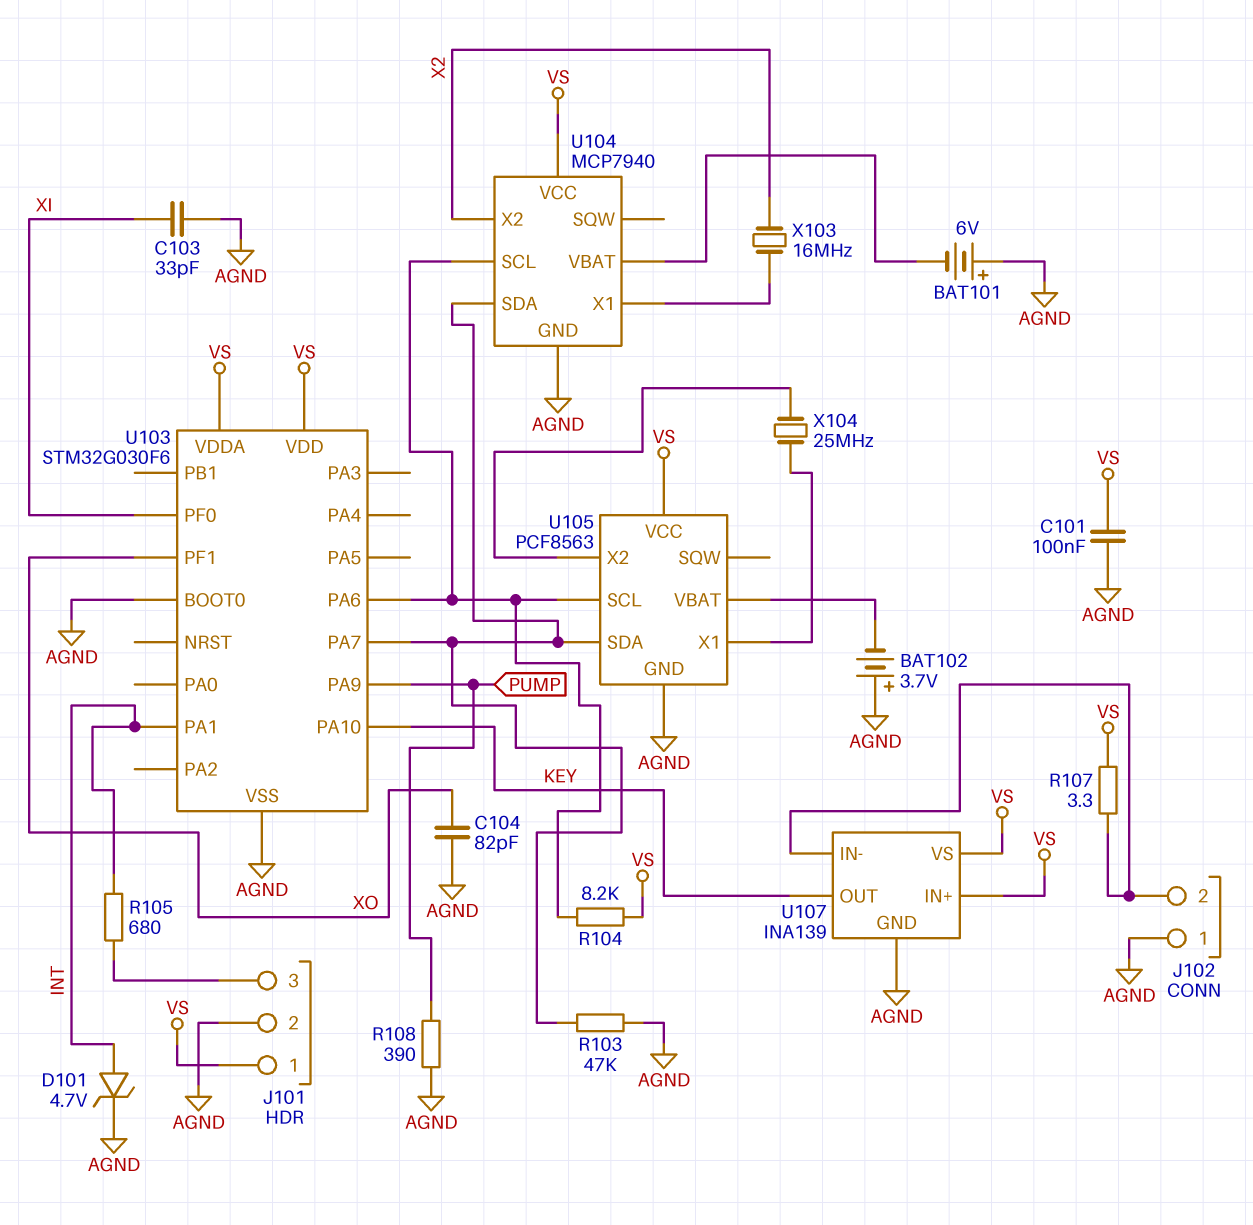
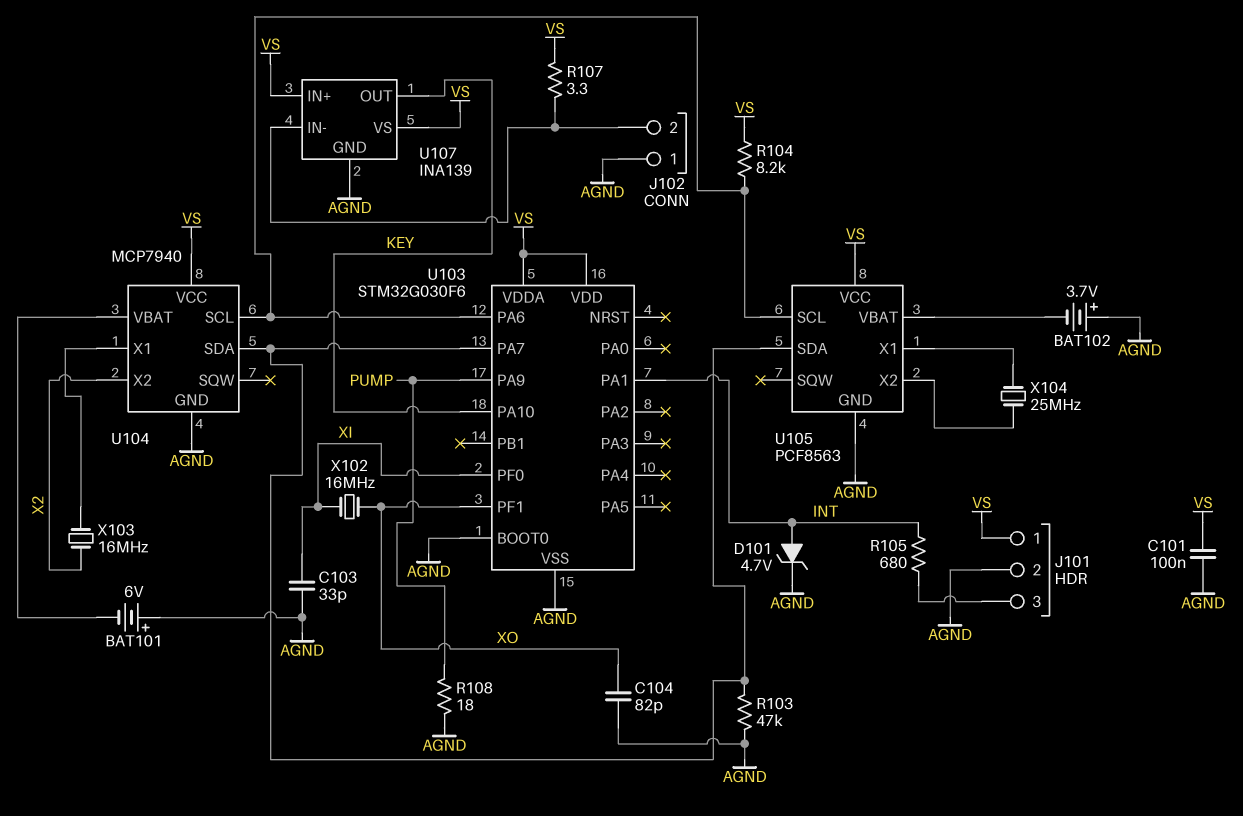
R108: 390 (AGND, PUMP) -> 18 (AGND, PUMP)
X102: none -> 16MHz (XI, XO)

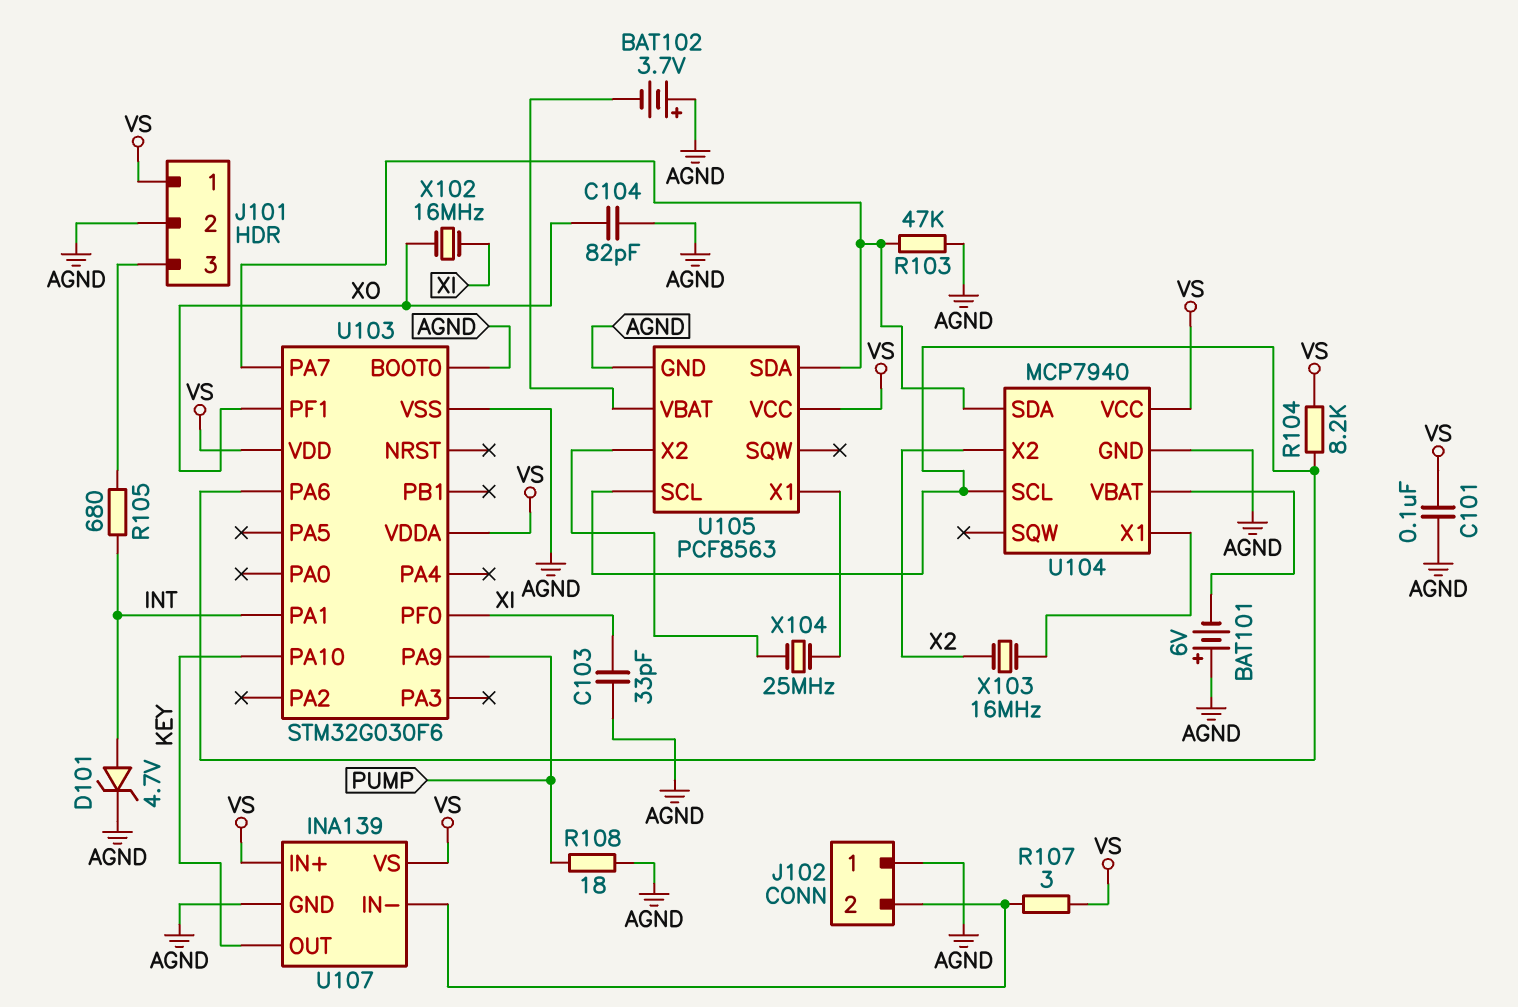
R107: 3.3 (J102/2, VS) -> 3 (J102/2, VS)

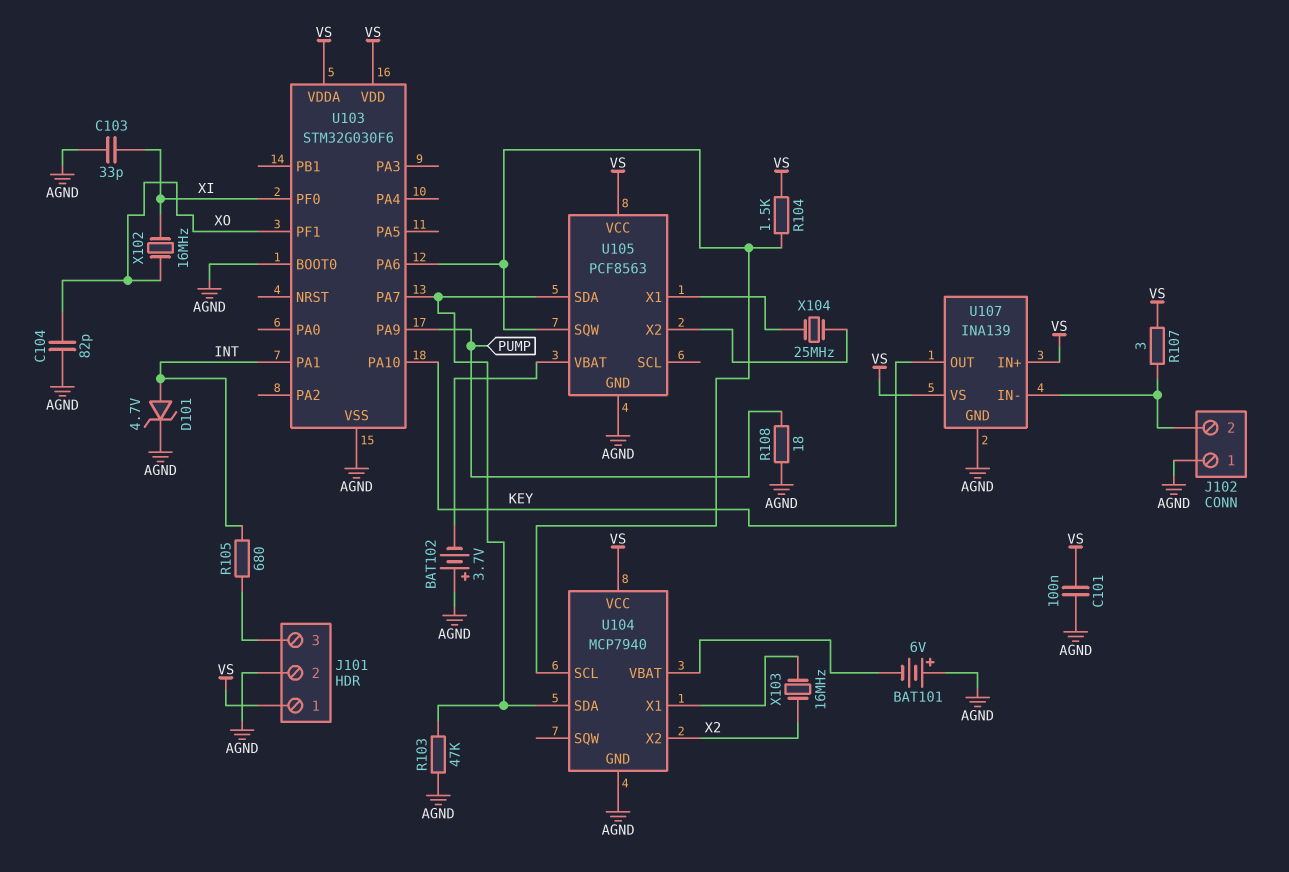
R104: 8.2k (U103/PA6, VS) -> 1.5k (U103/PA6, VS)
U105 pin SCL: U103/PA6 -> none
U105 pin SQW: none -> U103/PA6

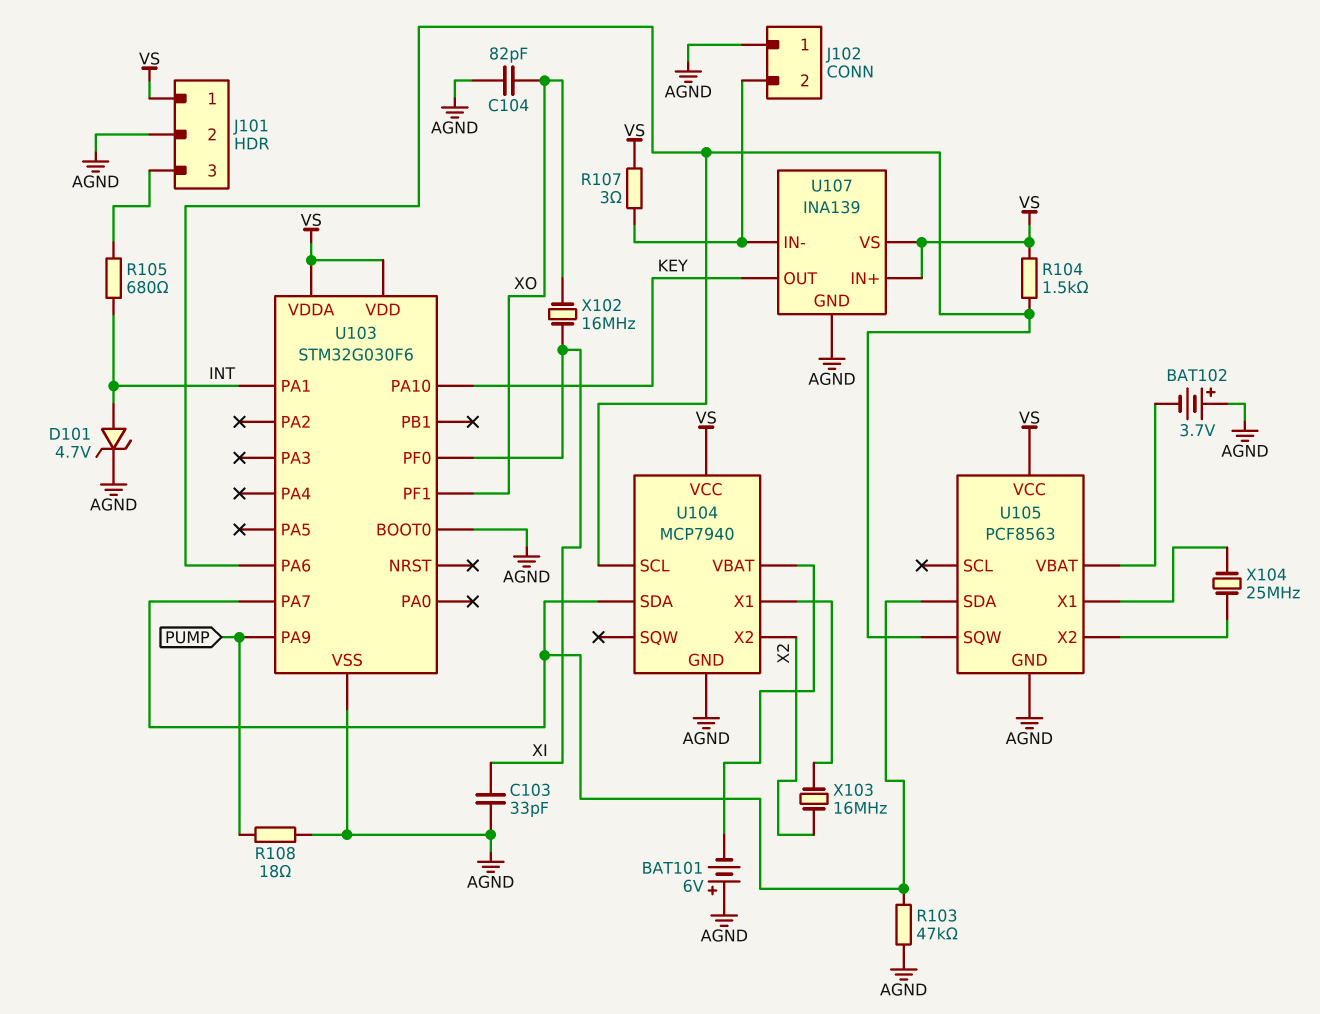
C101: 100nF (AGND, VS) -> none

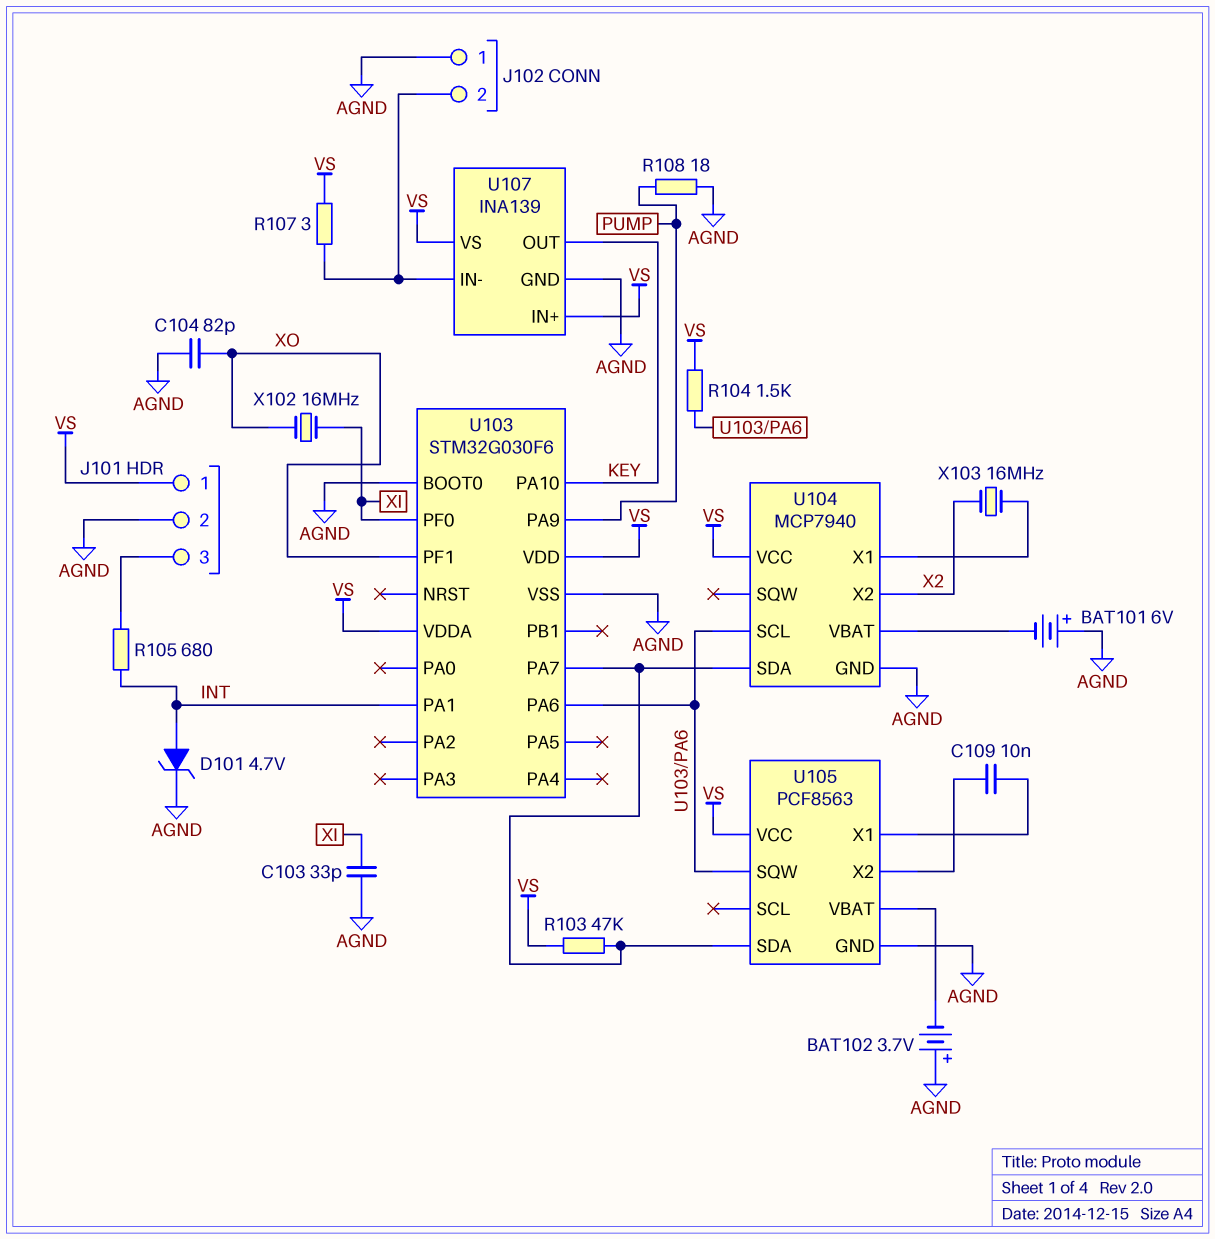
C109: none -> 10nF (U105/X1, U105/X2)
R103: 47k (AGND, U103/PA7) -> 47k (U103/PA7, VS)
X104: 25MHz (U105/X1, U105/X2) -> none

